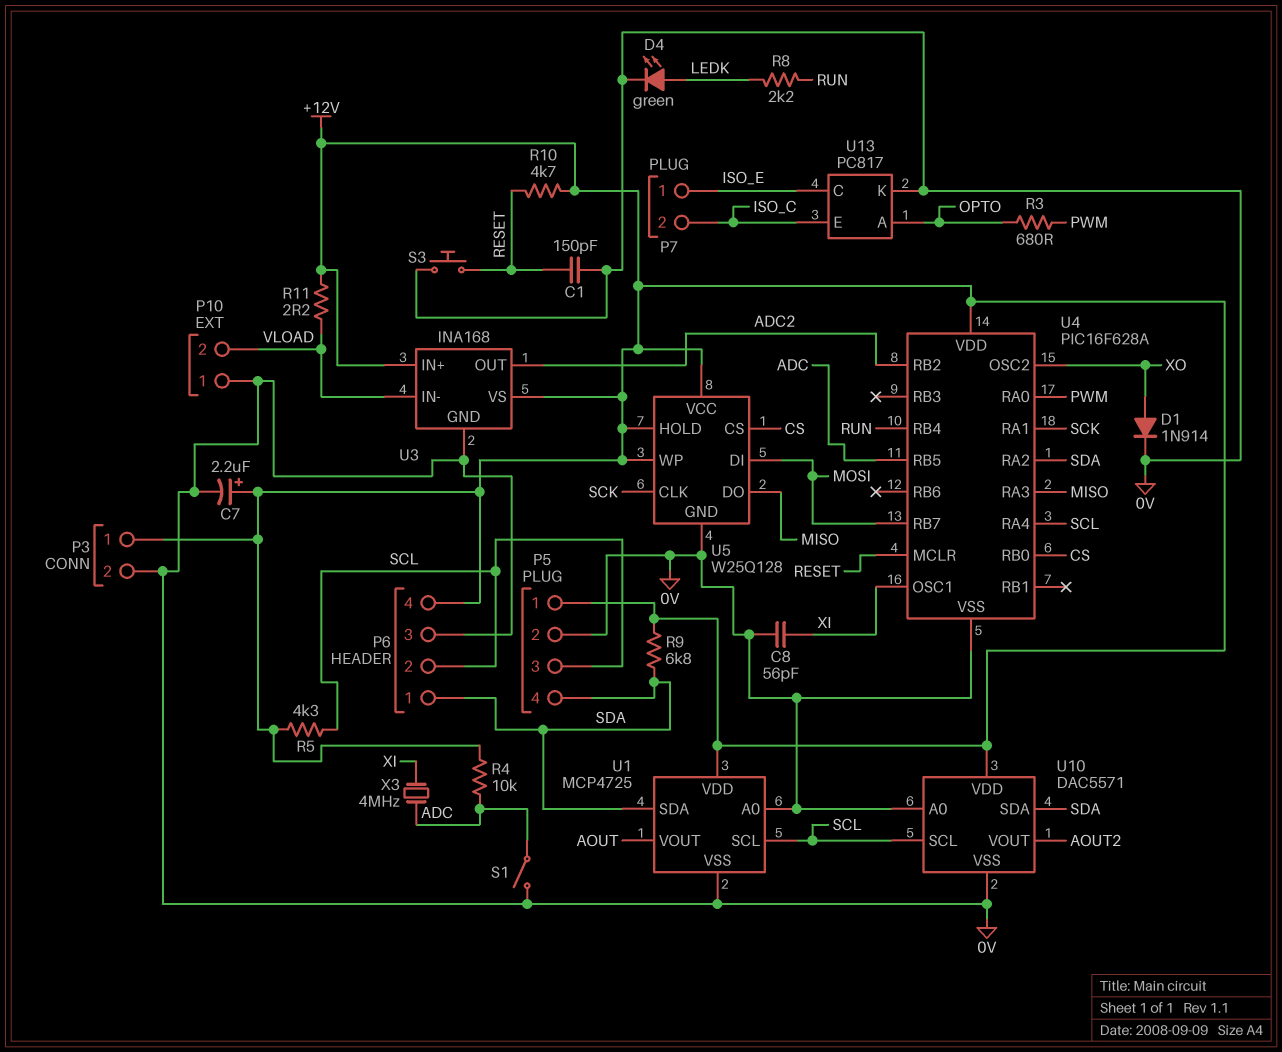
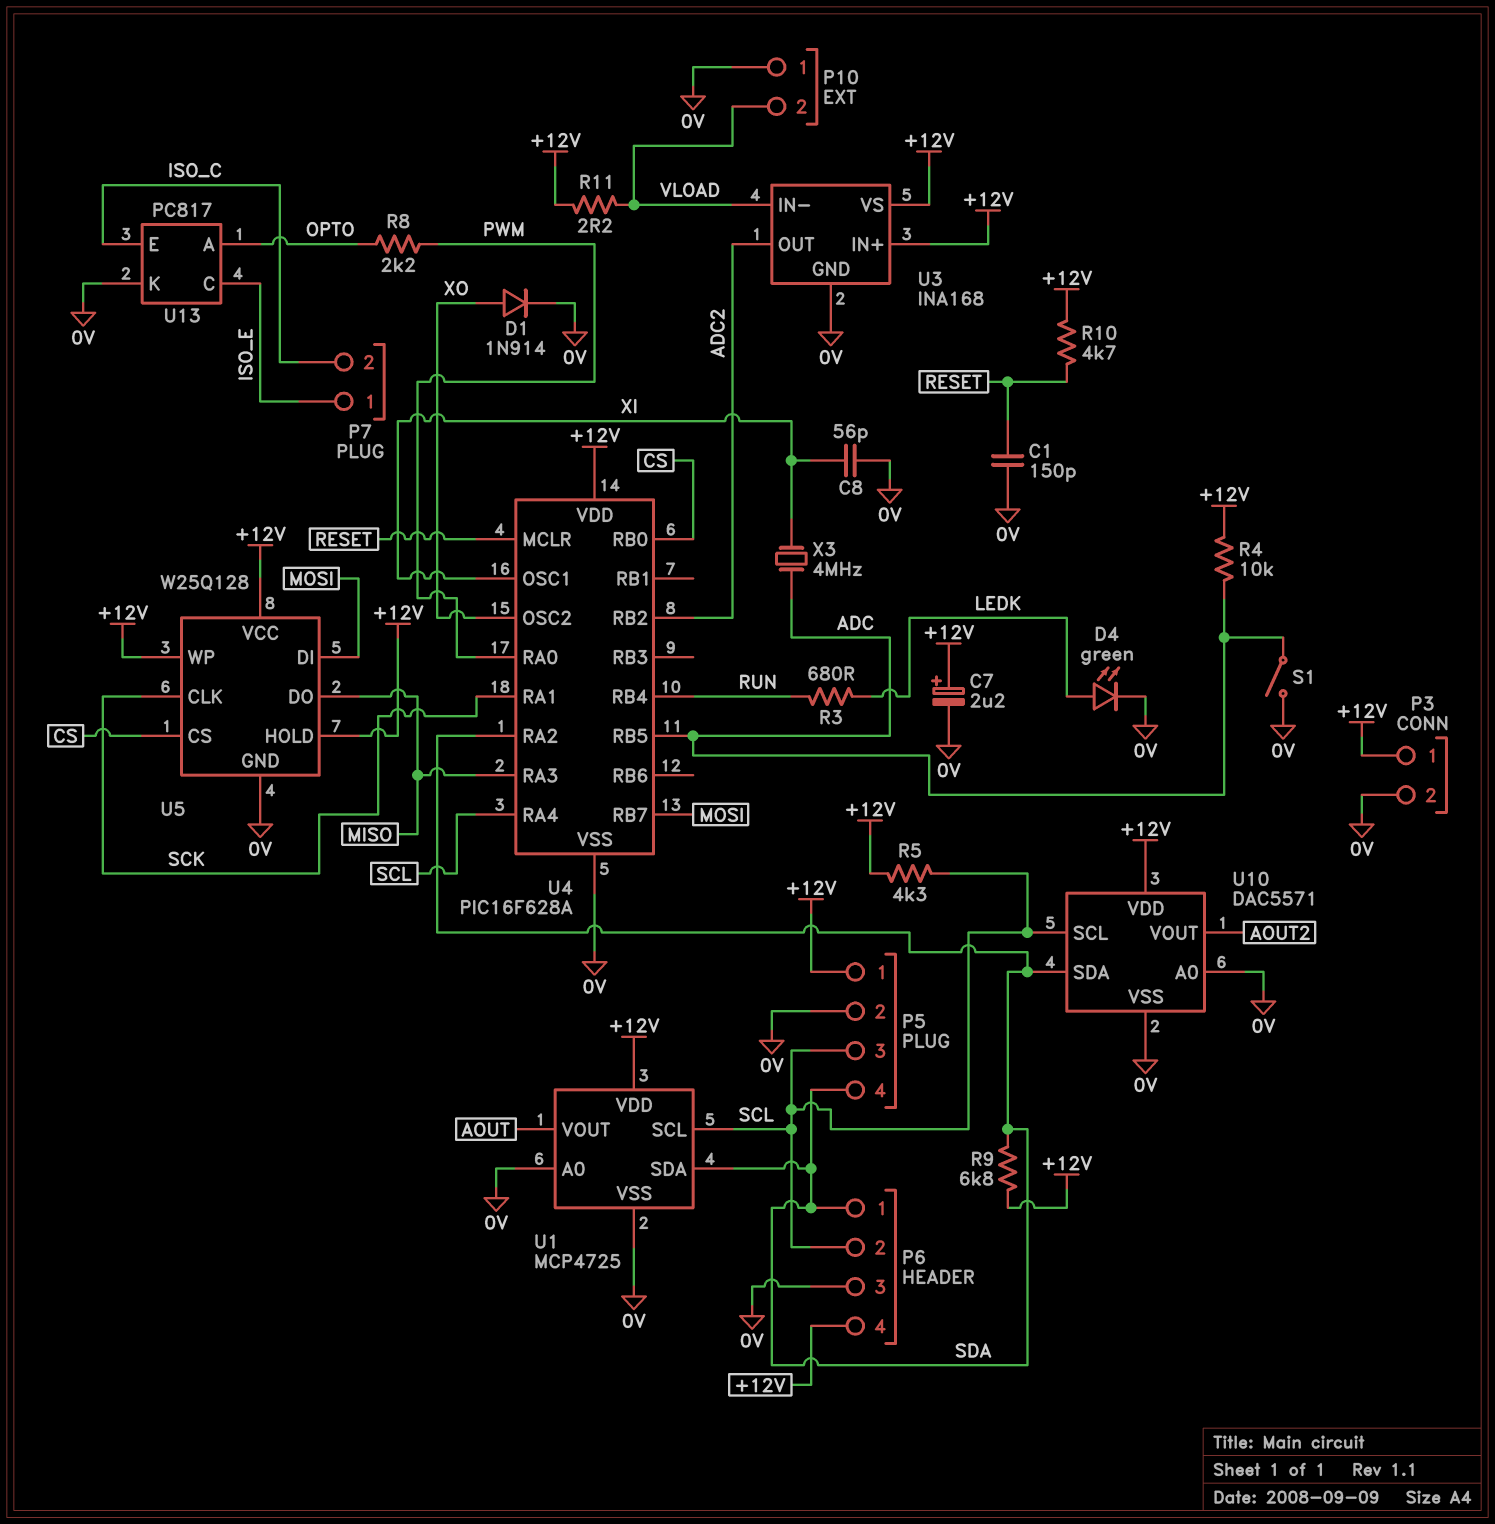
R3: 680 (OPTO, PWM) -> 680 (LEDK, RUN)
R8: 2.2k (LEDK, RUN) -> 2.2k (OPTO, PWM)
S3: button (0V, RESET) -> none

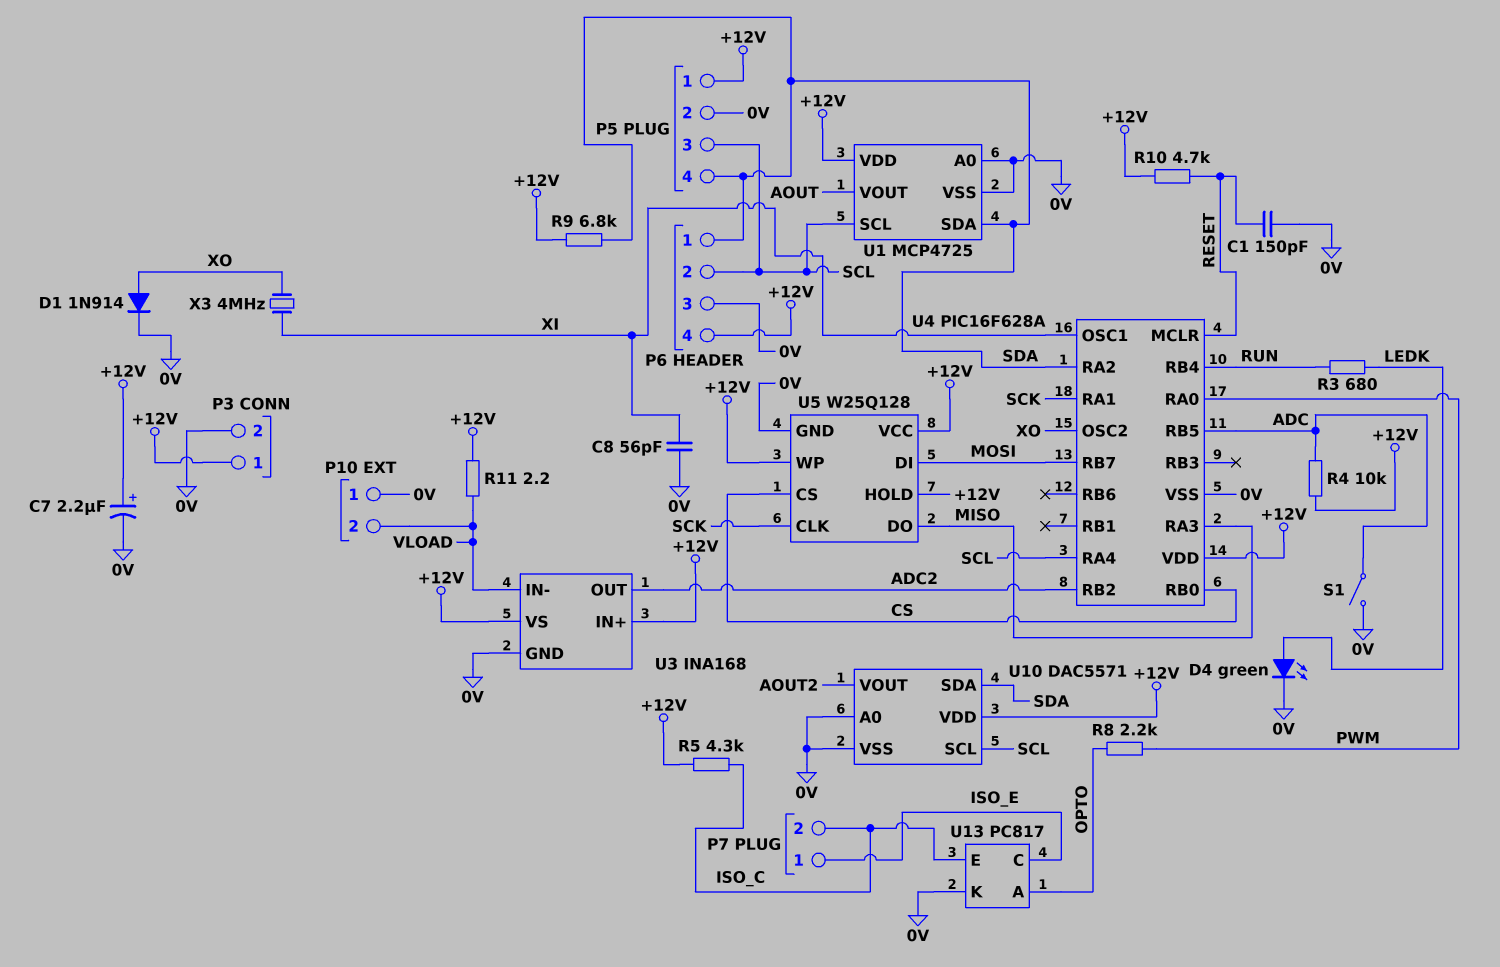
R5: 4.3k (+12V, SCL) -> 4.3k (+12V, ISO_C)
X3: 4MHz (ADC, XI) -> 4MHz (XI, XO)

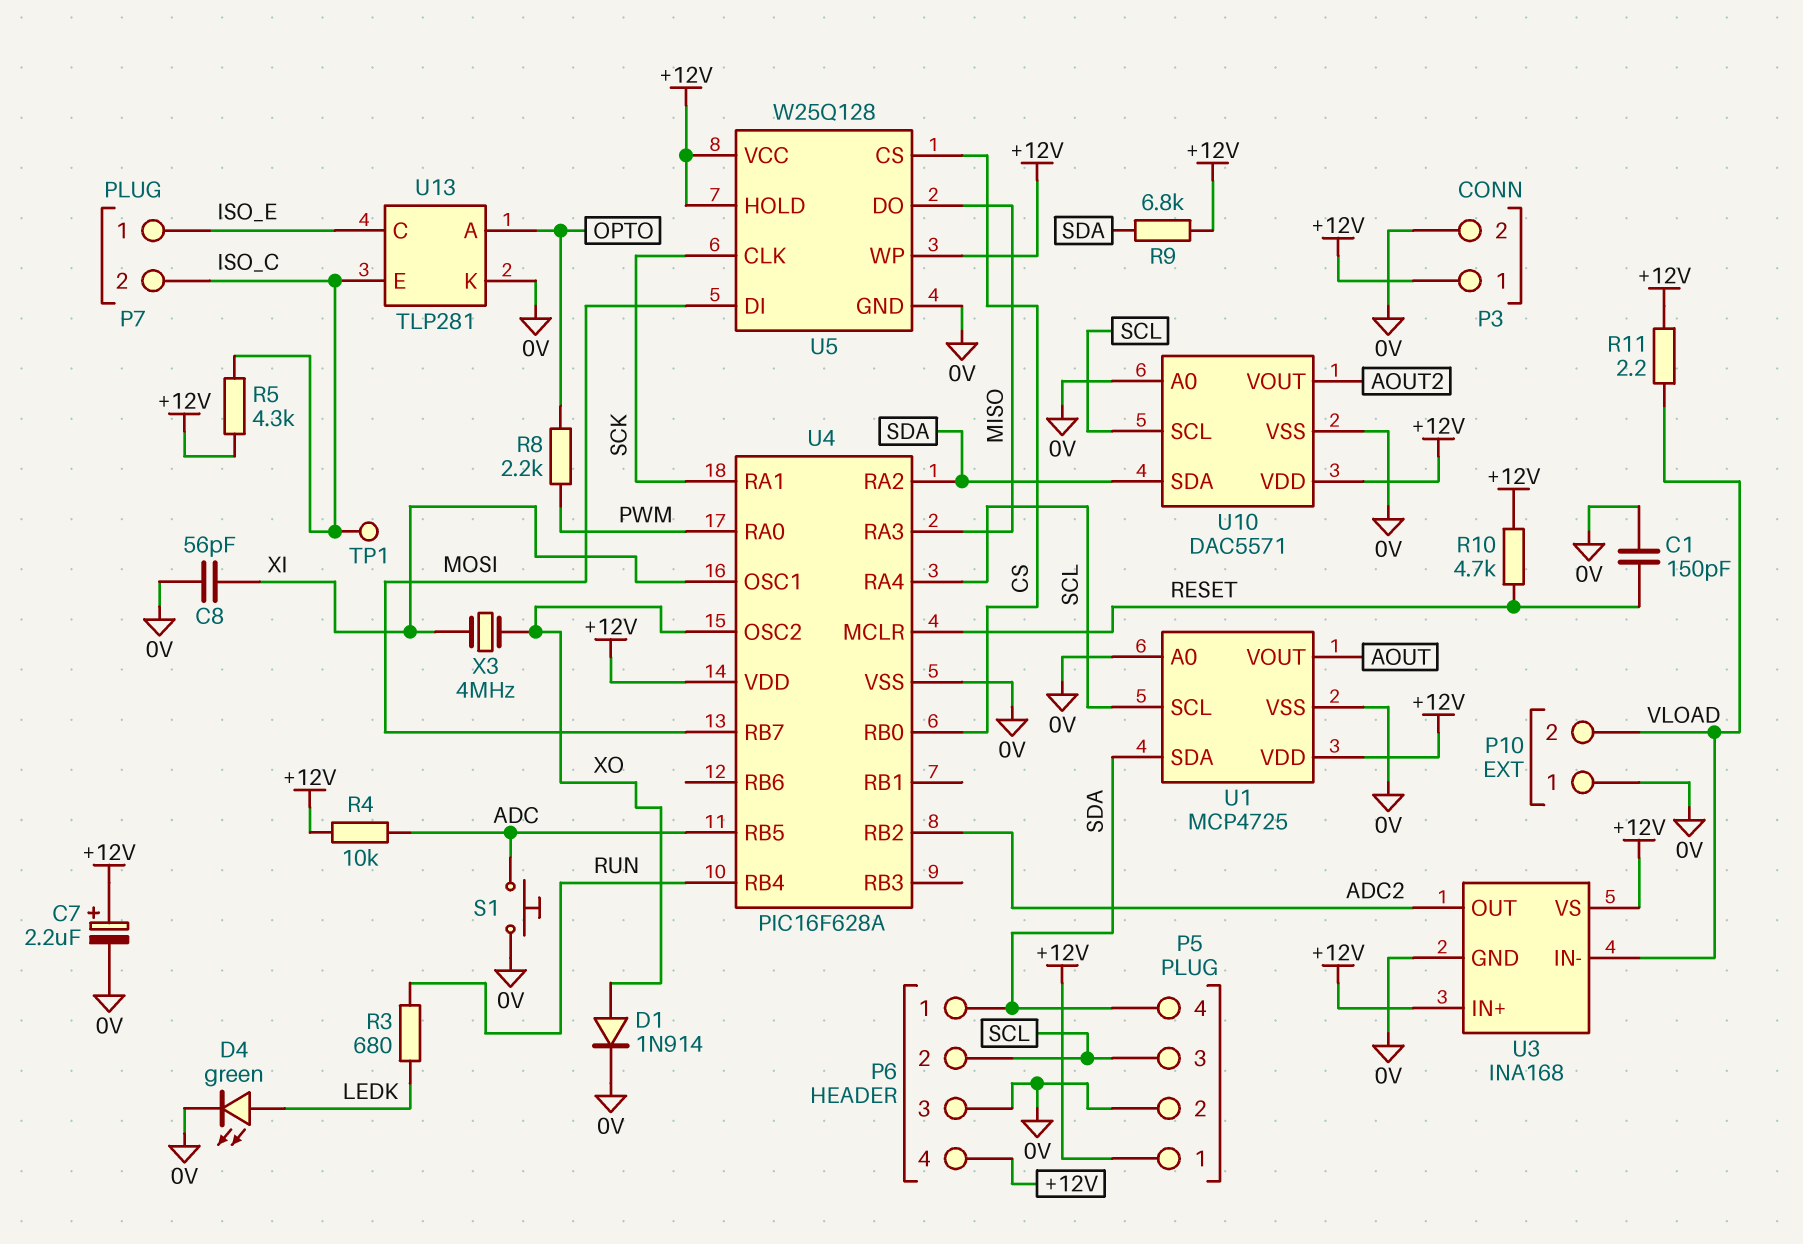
S1: switch (0V, ADC) -> button (0V, ADC)
TP1: none -> test point (ISO_C)
U13: PC817 -> TLP281

